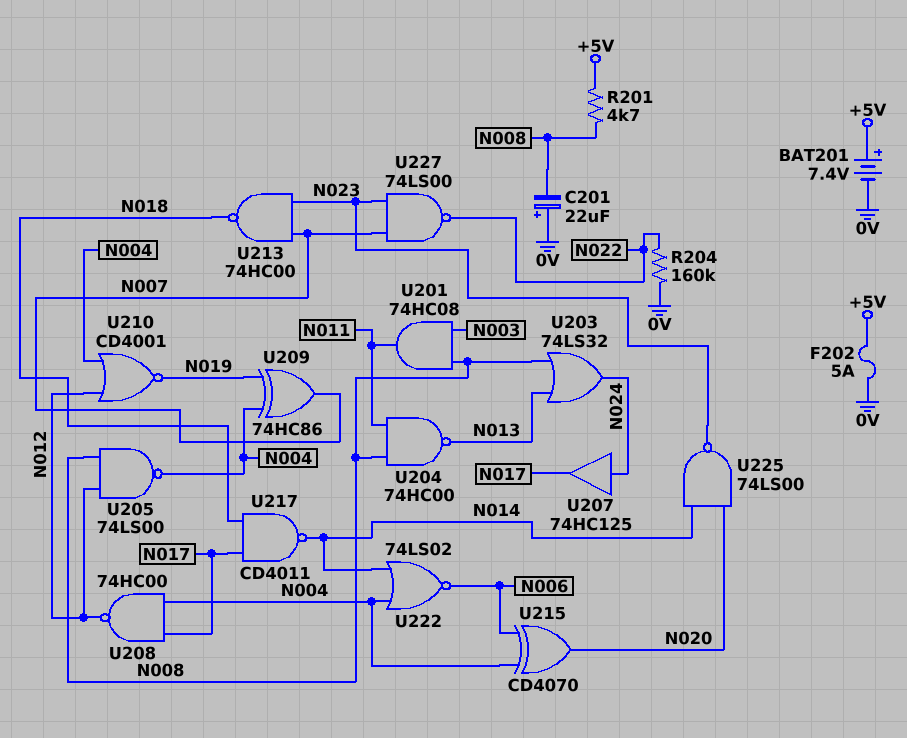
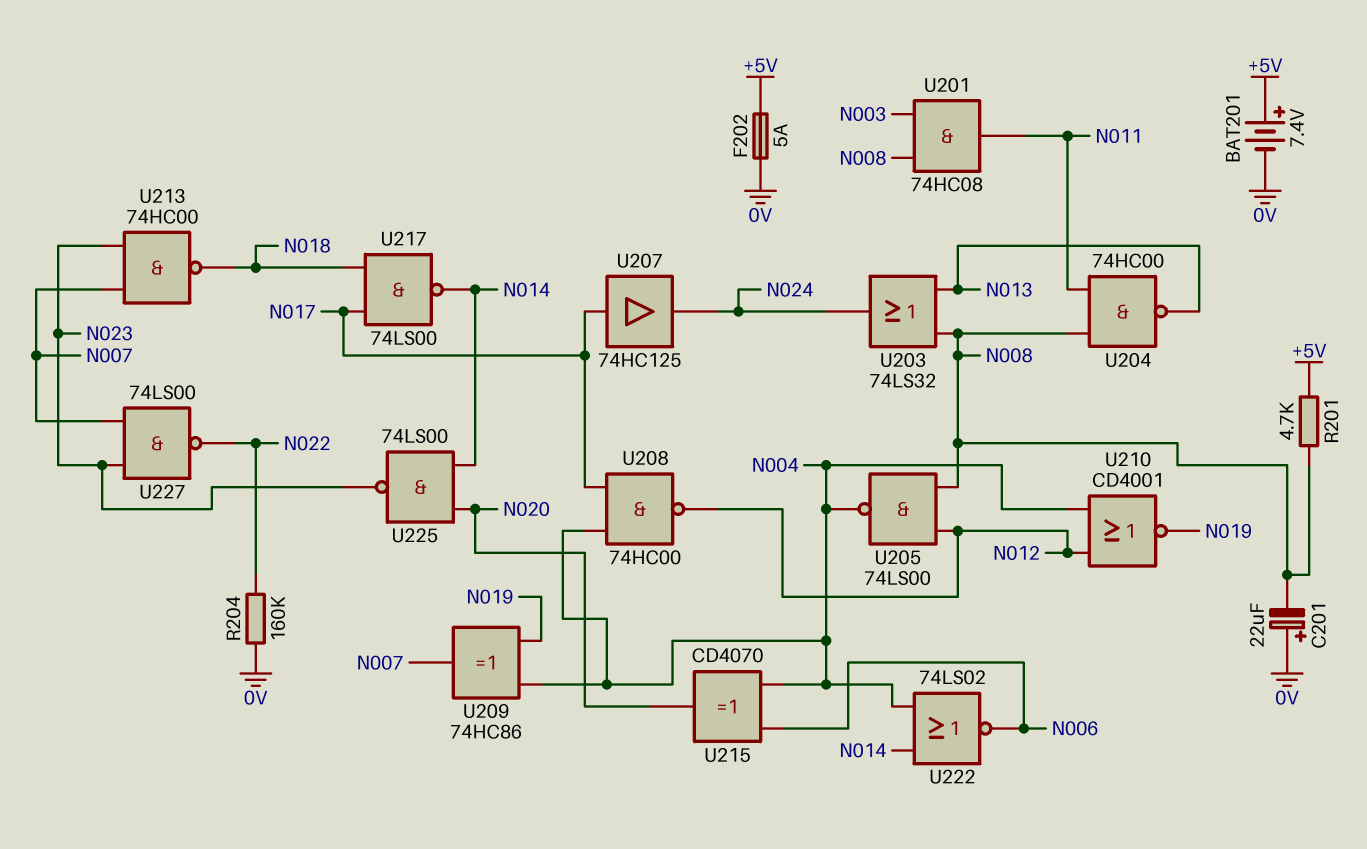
U207: buffer 74HC125 (in N024, out N017) -> buffer 74HC125 (in N017, out N024)
U217: NAND CD4011 (in N017, in N018, out N014) -> NAND 74LS00 (in N017, in N018, out N014)

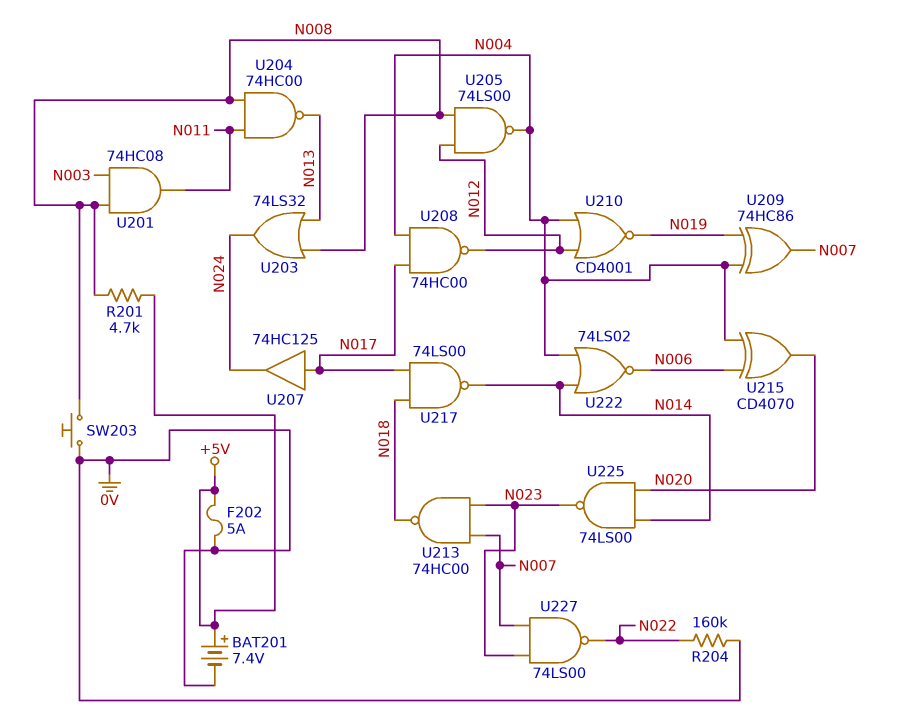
C201: 22uF (plus 0V, minus N008) -> none
SW203: none -> button (0V, N008)

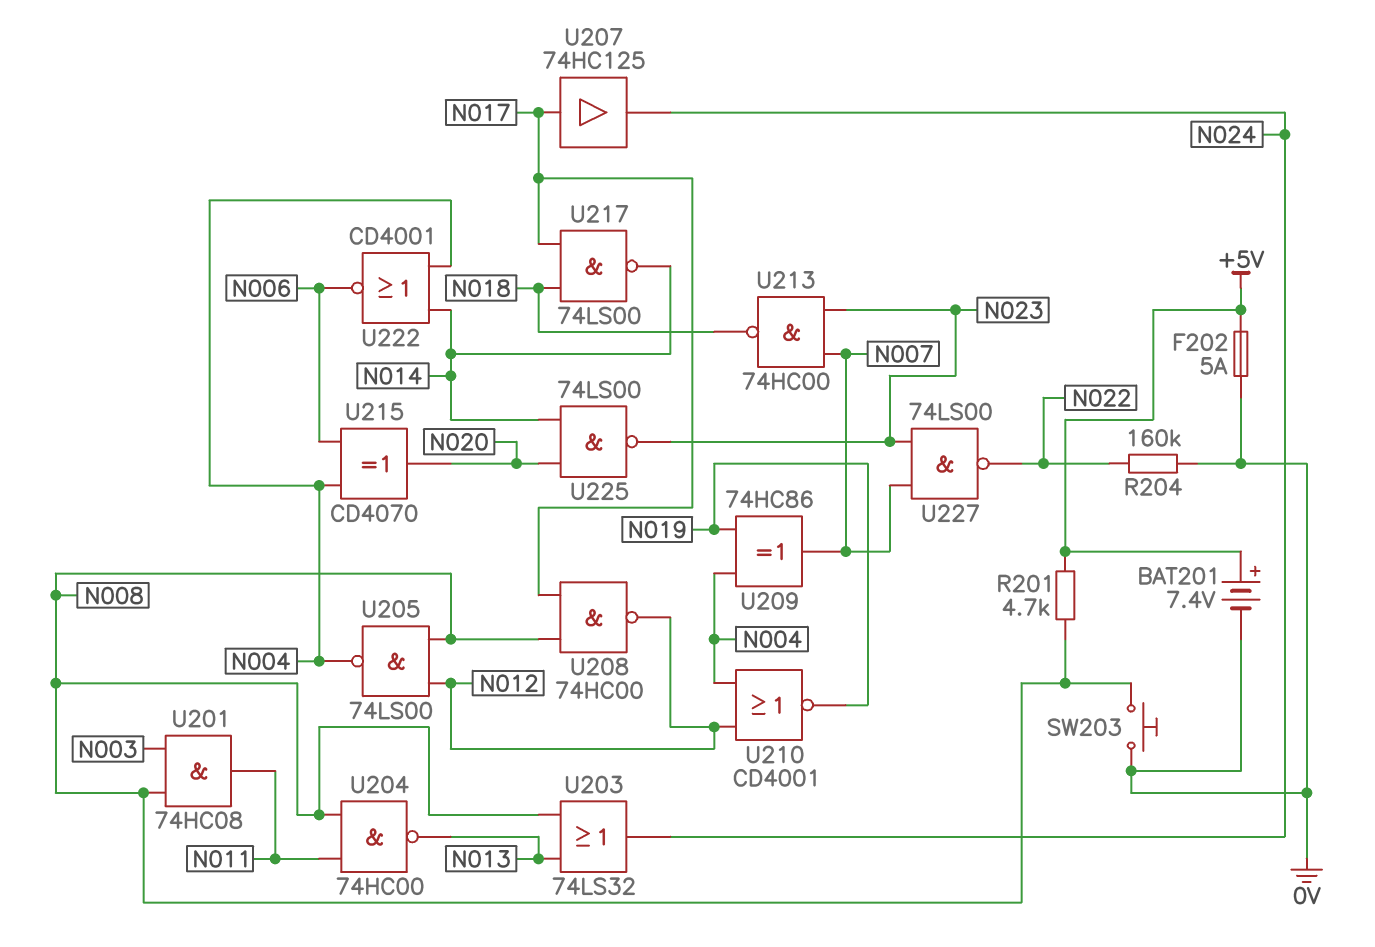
U208: NAND 74HC00 (in N004, in N017, out N012) -> NAND 74HC00 (in N008, in N017, out N012)
U222: NOR 74LS02 (in N004, in N014, out N006) -> NOR CD4001 (in N004, in N014, out N006)

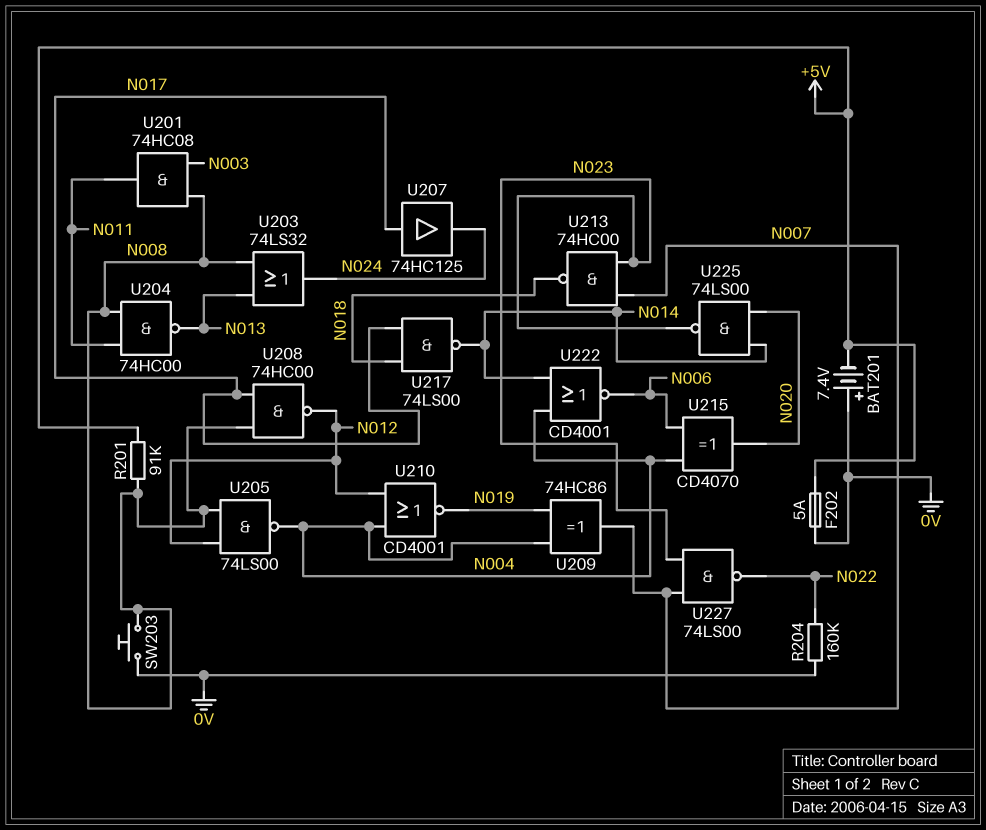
BAT201: 7.4V (plus +5V, minus 0V) -> 7.4V (plus 0V, minus +5V)
R201: 4.7k (+5V, N008) -> 91k (+5V, N008)

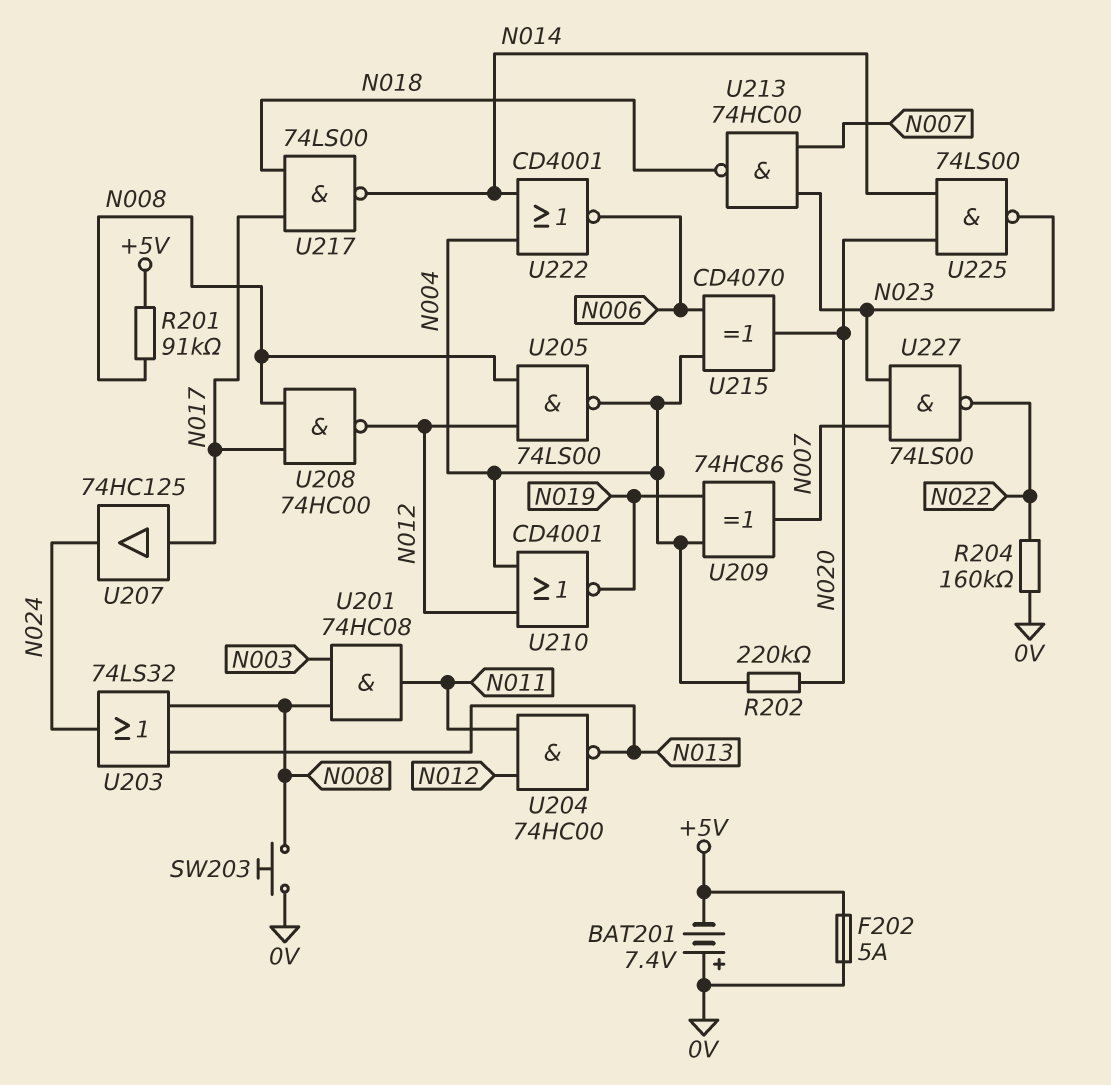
R202: none -> 220k (N004, N020)
U204: NAND 74HC00 (in N008, in N011, out N013) -> NAND 74HC00 (in N011, in N012, out N013)

